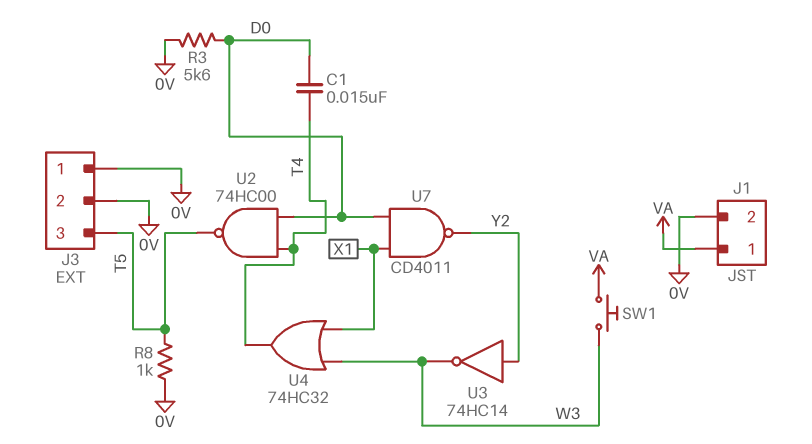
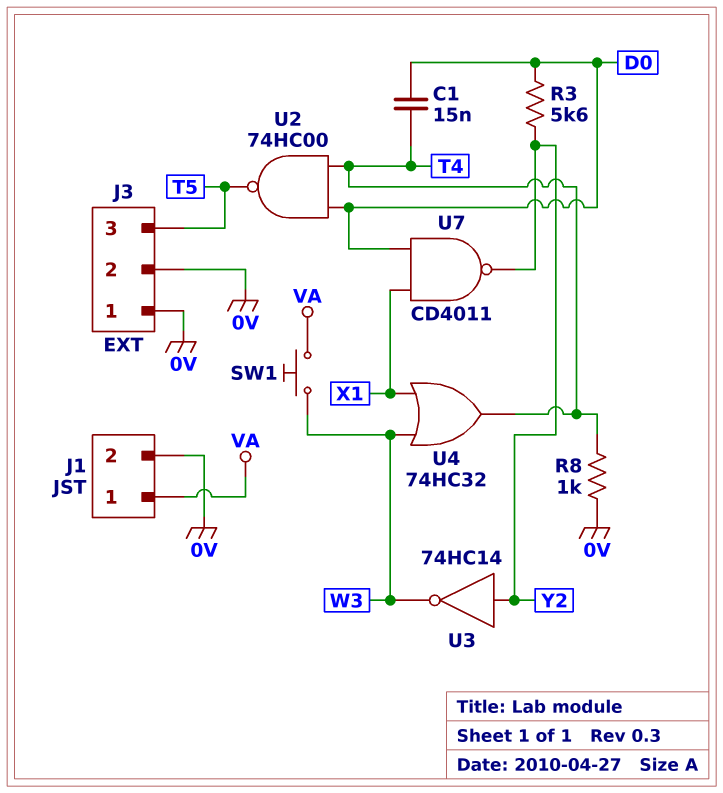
R3: 5.6k (0V, D0) -> 5.6k (D0, Y2)
R8: 1k (0V, T5) -> 1k (0V, T4)

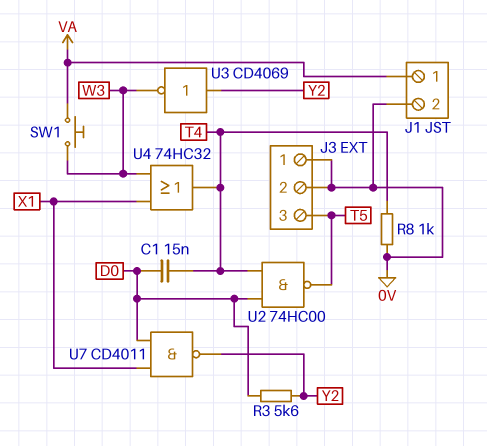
U3: NOT 74HC14 (in Y2, out W3) -> NOT CD4069 (in Y2, out W3)

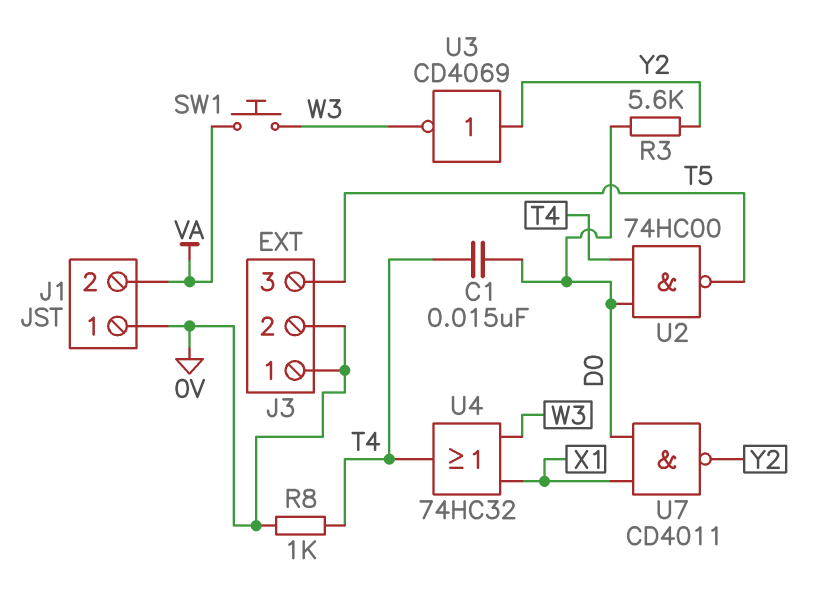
J1 pin 1: VA -> 0V
J1 pin 2: 0V -> VA

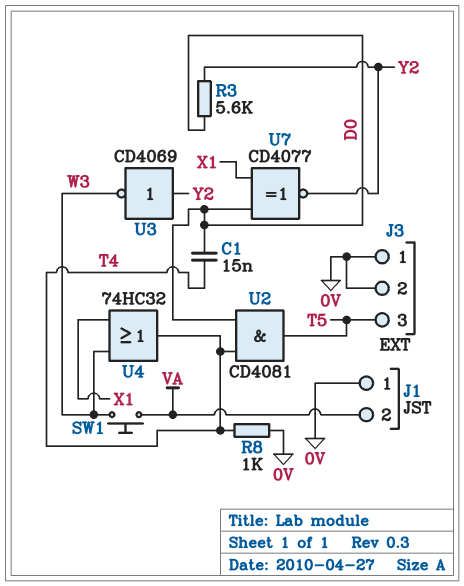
U2: NAND 74HC00 (in D0, in T4, out T5) -> AND CD4081 (in D0, in T4, out T5)
U7: NAND CD4011 (in D0, in X1, out Y2) -> XNOR CD4077 (in D0, in X1, out Y2)

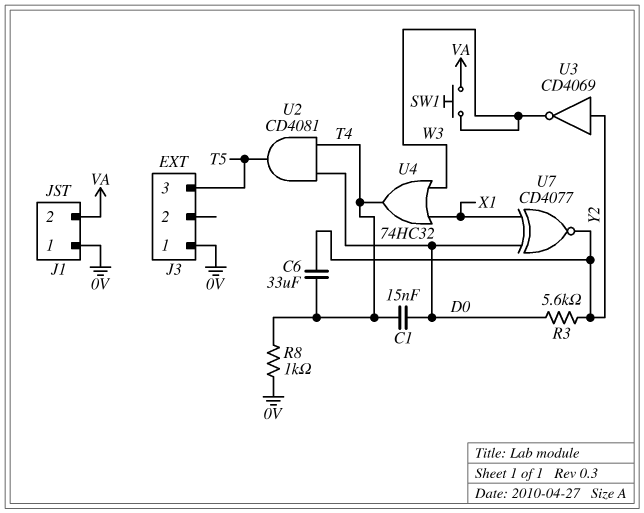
C6: none -> 33uF (T4, Y2)
J3 pin 2: 0V -> none

